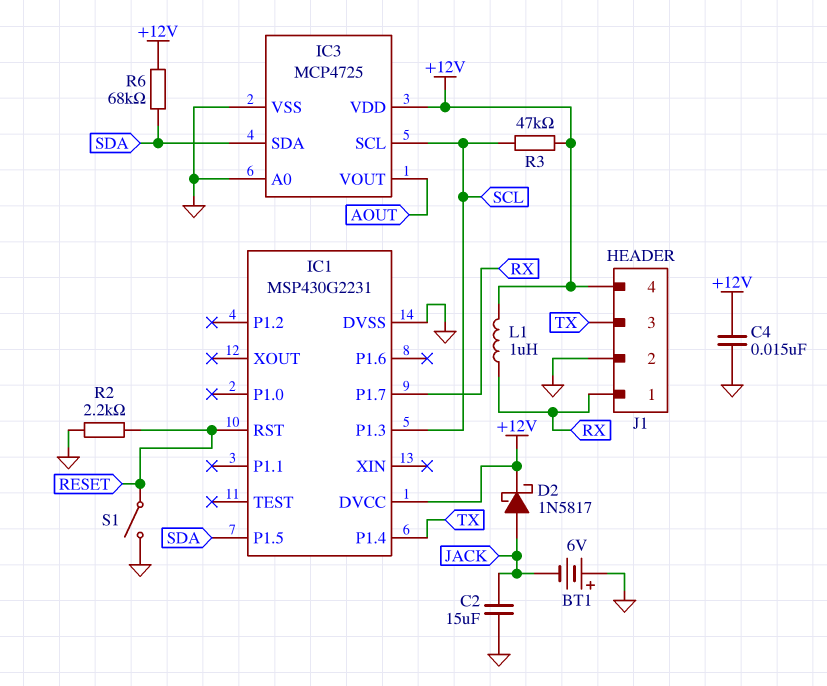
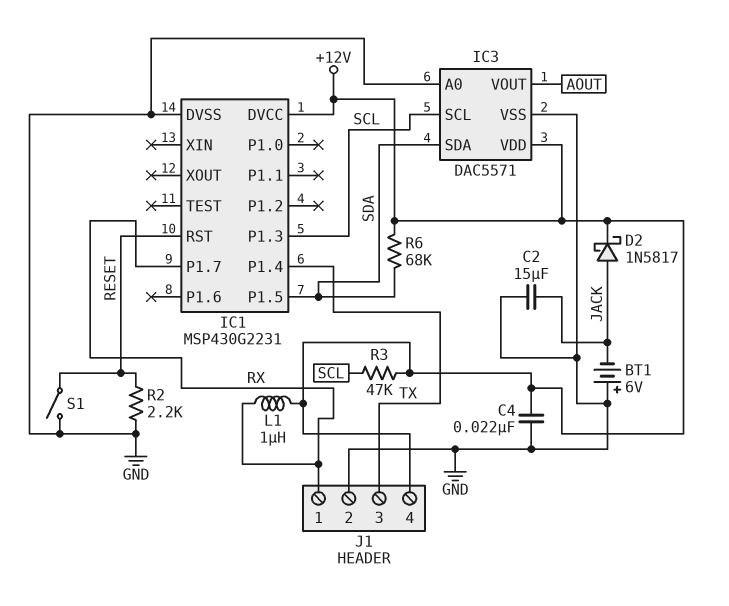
C4: 15nF (+12V, GND) -> 22nF (+12V, GND)
IC3: MCP4725 -> DAC5571

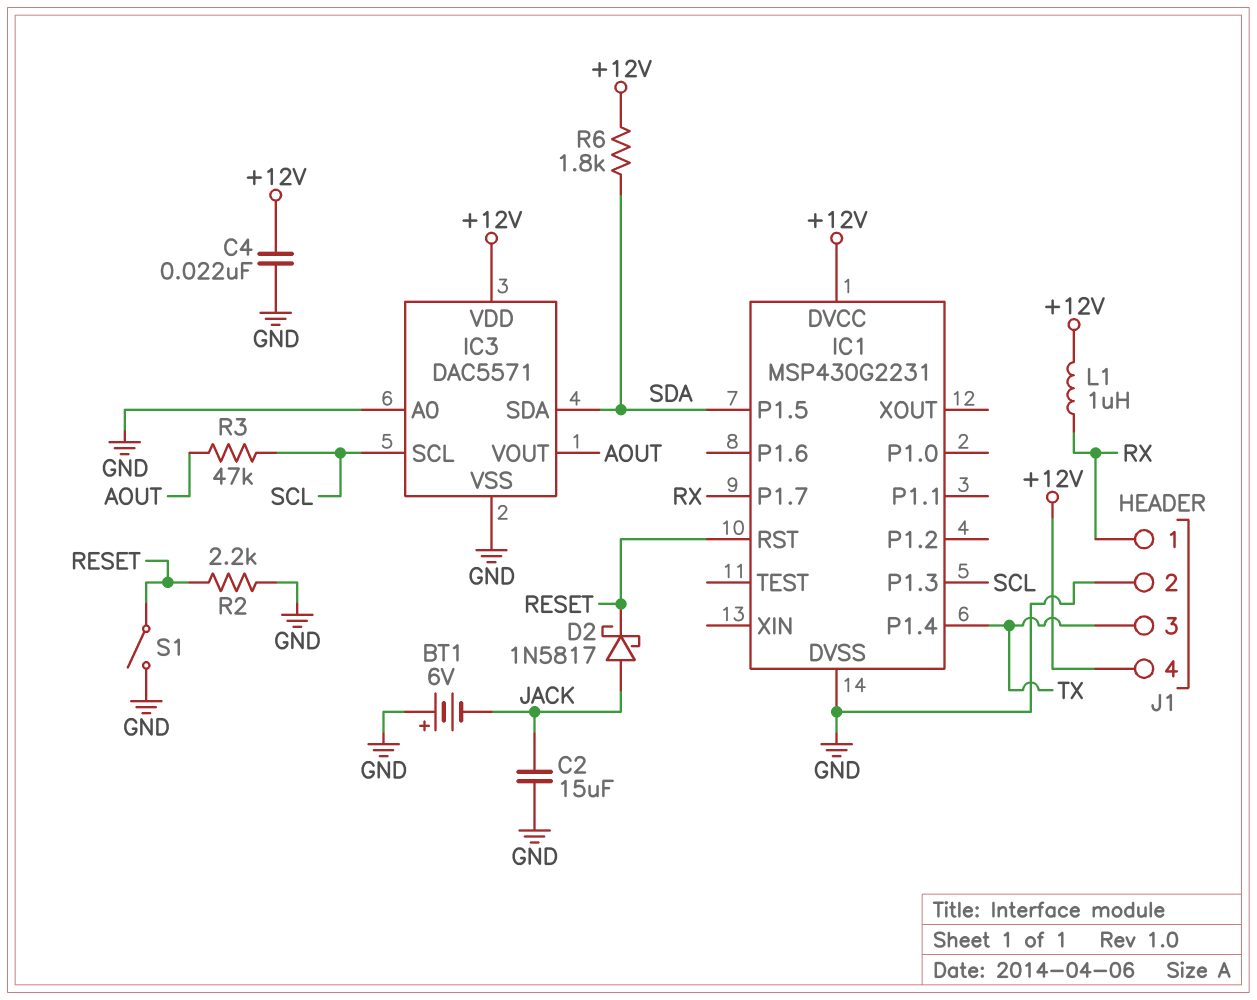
D2: schottky 1N5817 (A JACK, K +12V) -> schottky 1N5817 (A JACK, K RESET)
R3: 47k (+12V, SCL) -> 47k (AOUT, SCL)
R6: 68k (+12V, SDA) -> 1.8k (+12V, SDA)

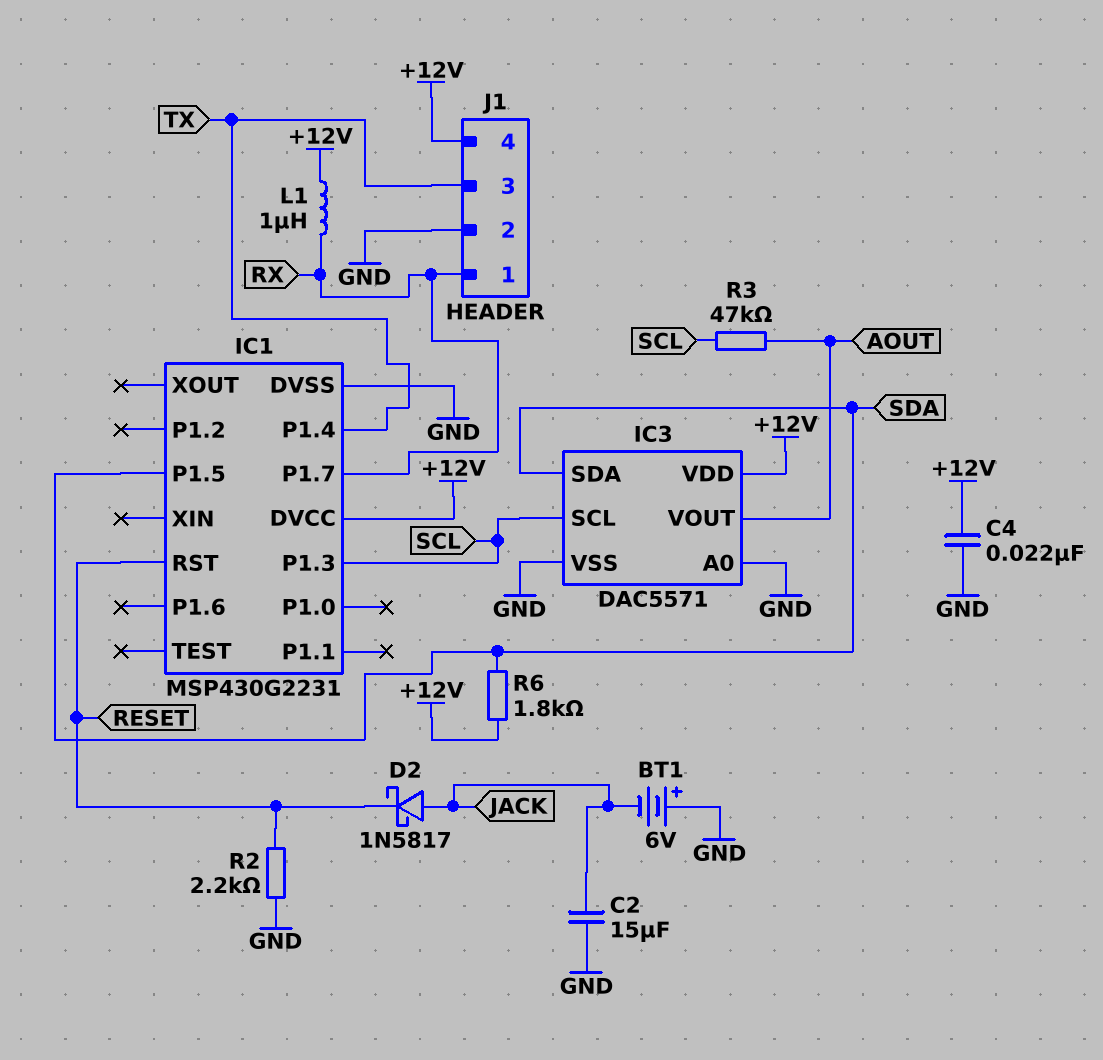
S1: switch (GND, RESET) -> none

